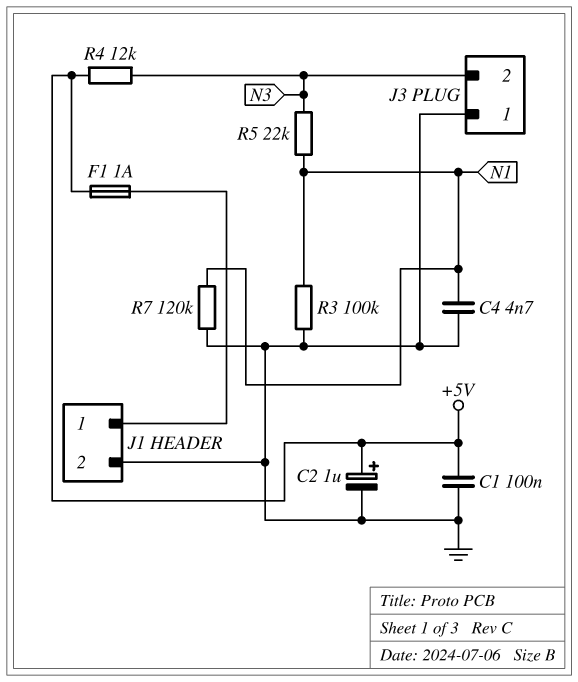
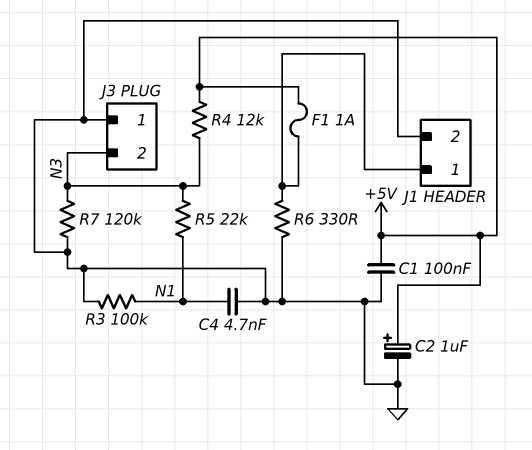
R6: none -> 330 (GND, J1/1)
R7: 120k (GND, N1) -> 120k (GND, N3)

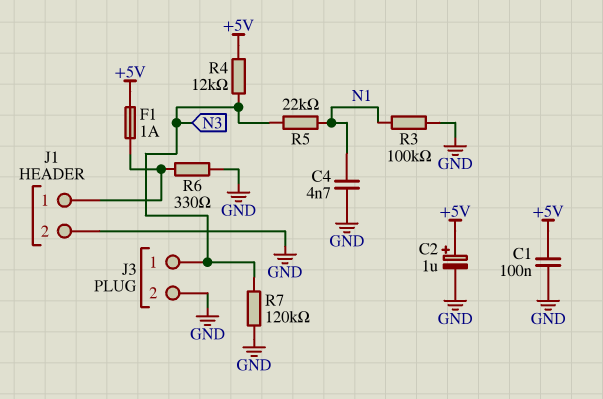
J3 pin 1: GND -> N3
J3 pin 2: N3 -> GND

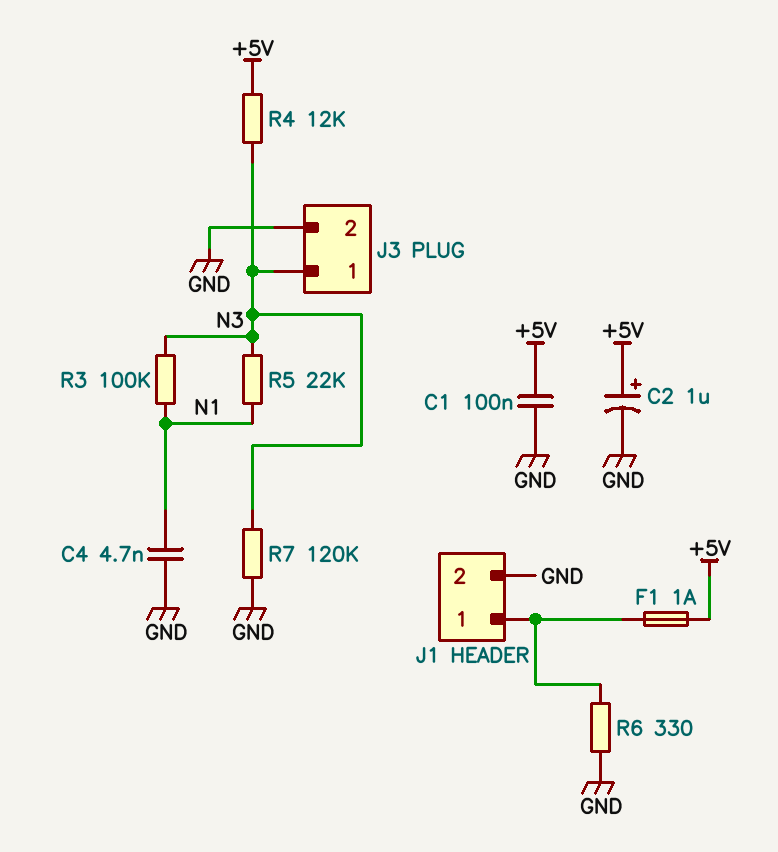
R3: 100k (GND, N1) -> 100k (N1, N3)

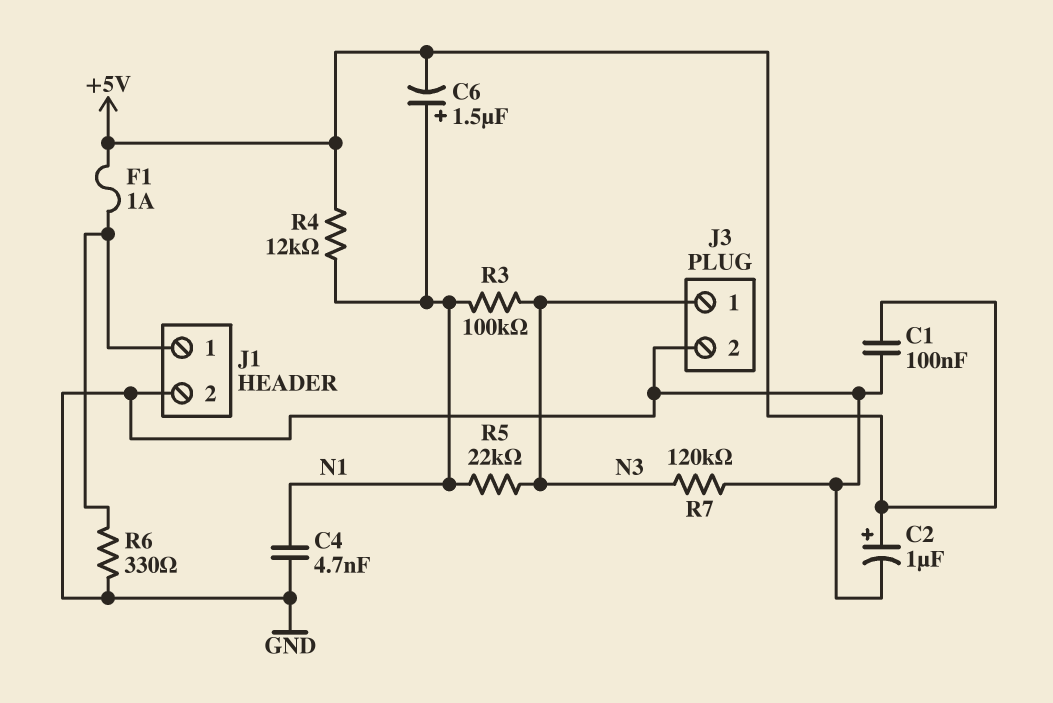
C6: none -> 1.5uF (plus N1, minus +5V)
R4: 12k (+5V, N3) -> 12k (+5V, N1)

